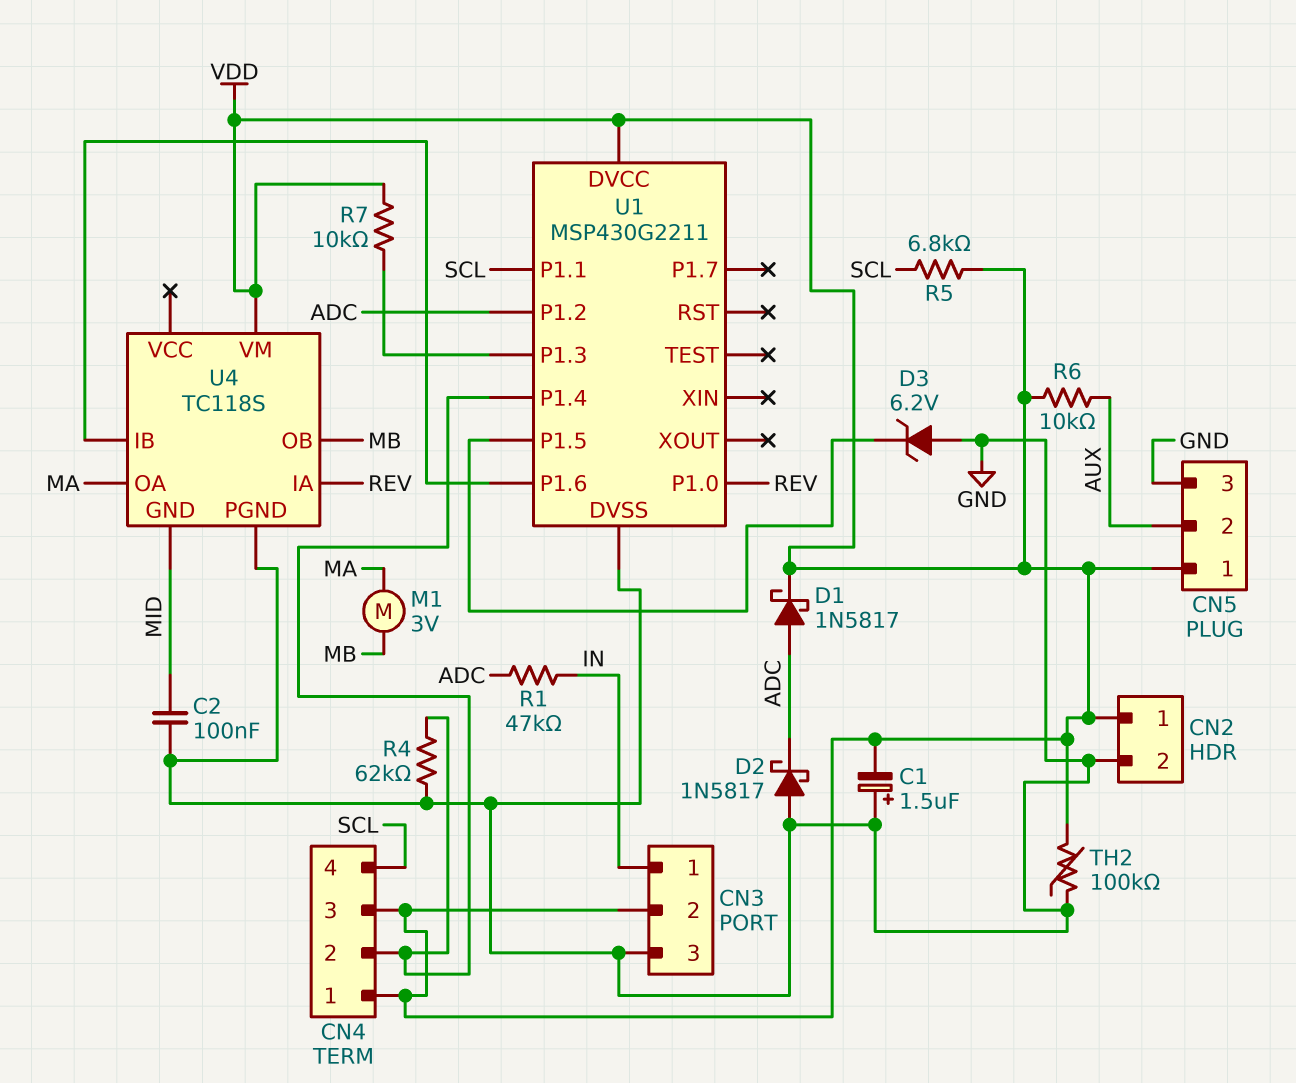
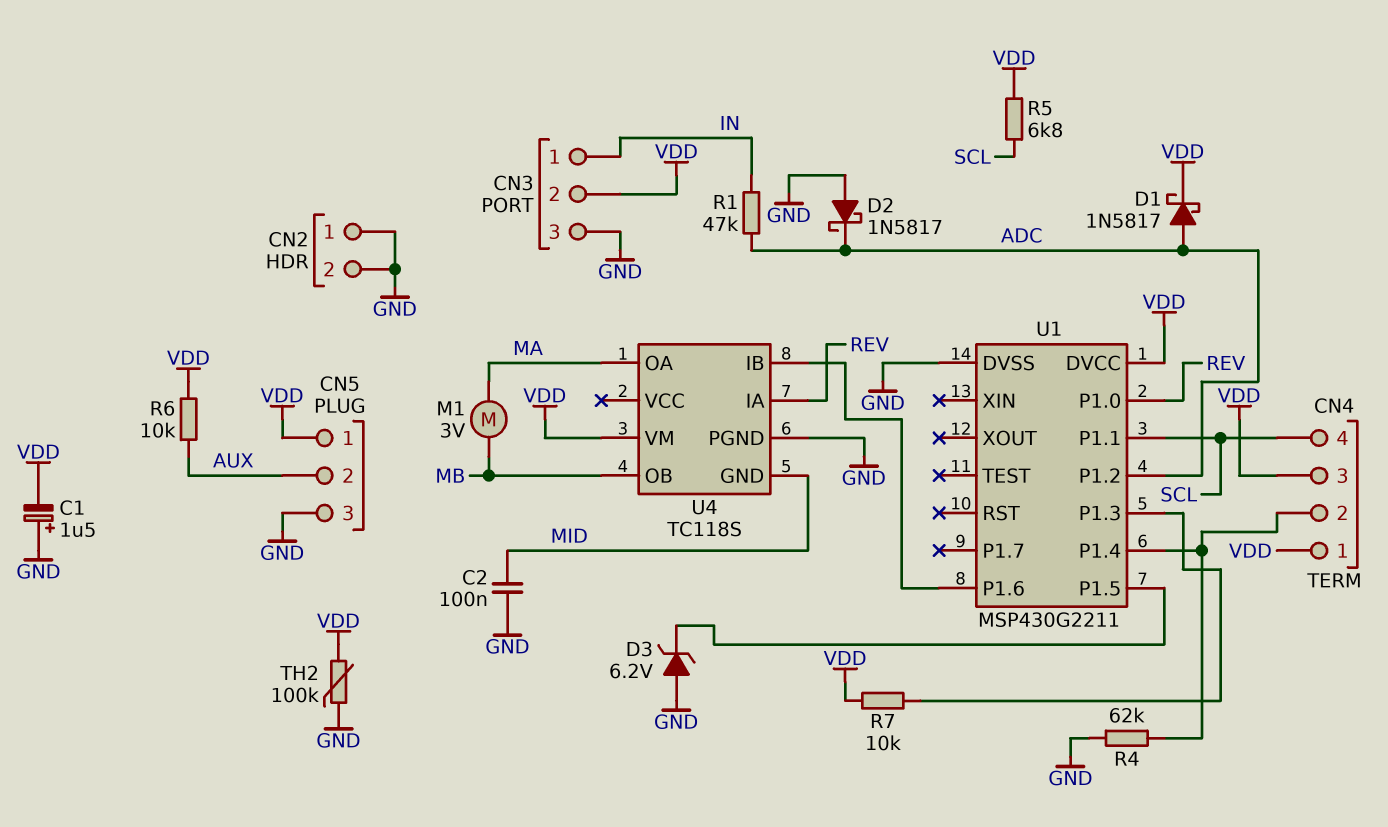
CN2 pin 1: VDD -> GND

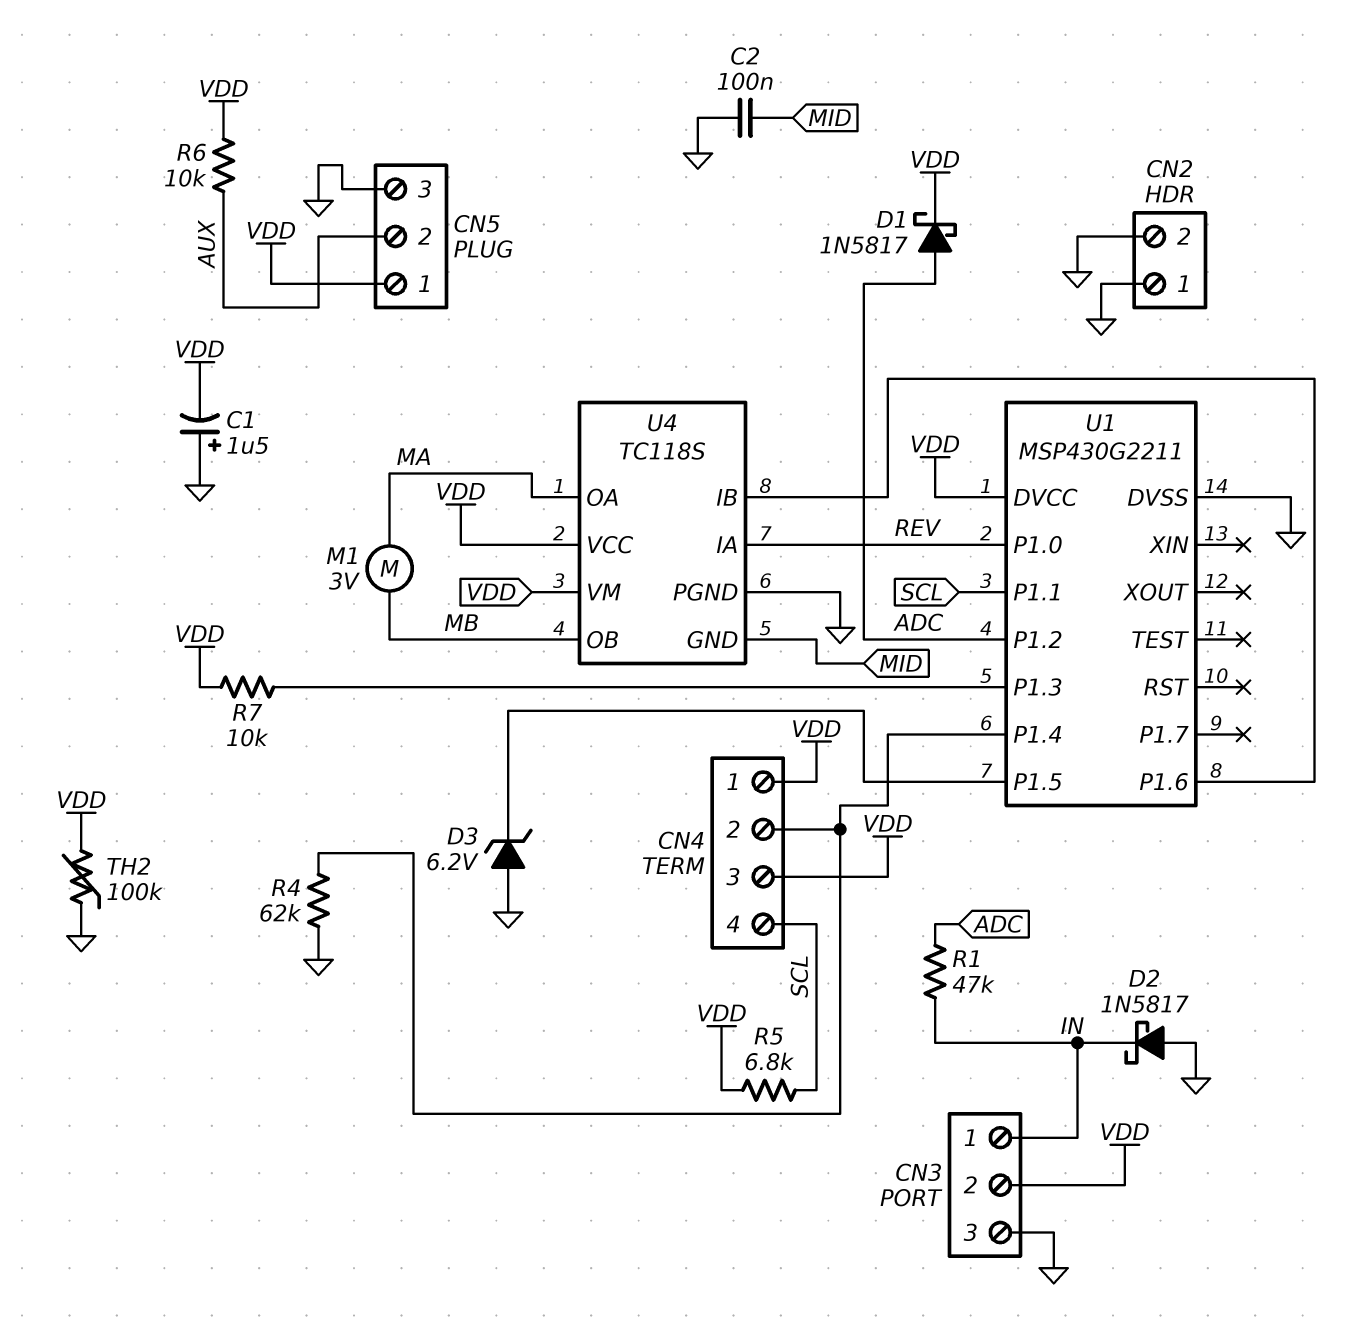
D2: schottky 1N5817 (A GND, K ADC) -> schottky 1N5817 (A GND, K IN)
U4 pin VCC: none -> VDD

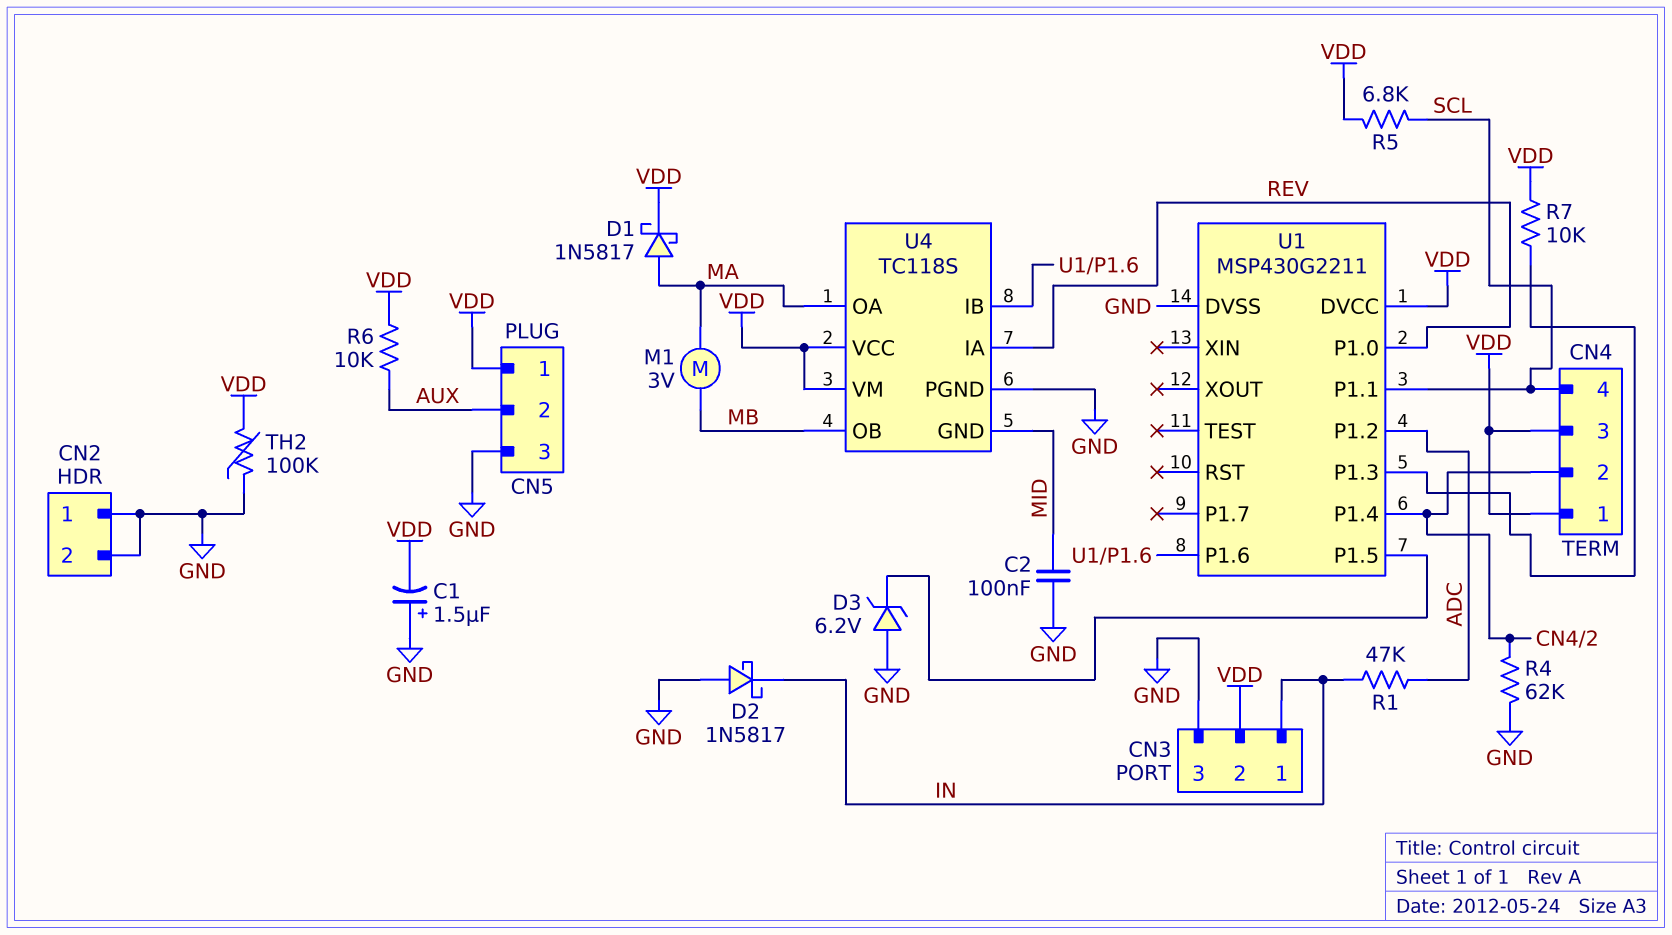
D1: schottky 1N5817 (A ADC, K VDD) -> schottky 1N5817 (A MA, K VDD)

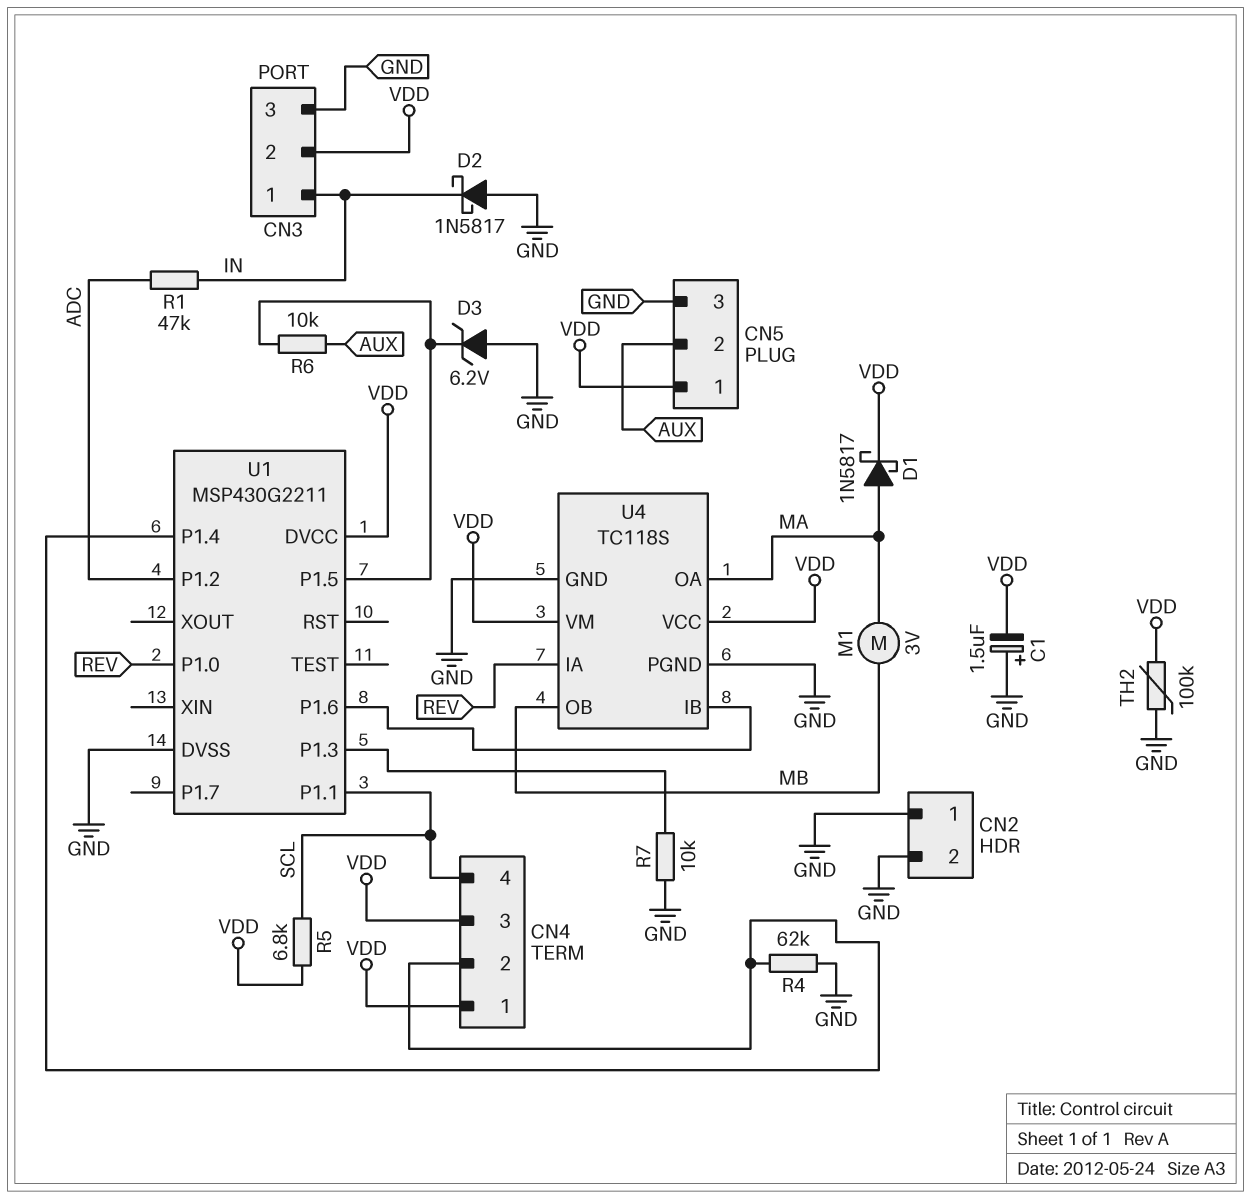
C2: 100nF (GND, MID) -> none
R6: 10k (AUX, VDD) -> 10k (AUX, U1/P1.5)
R7: 10k (U1/P1.3, VDD) -> 10k (GND, U1/P1.3)
U4 pin GND: MID -> GND

